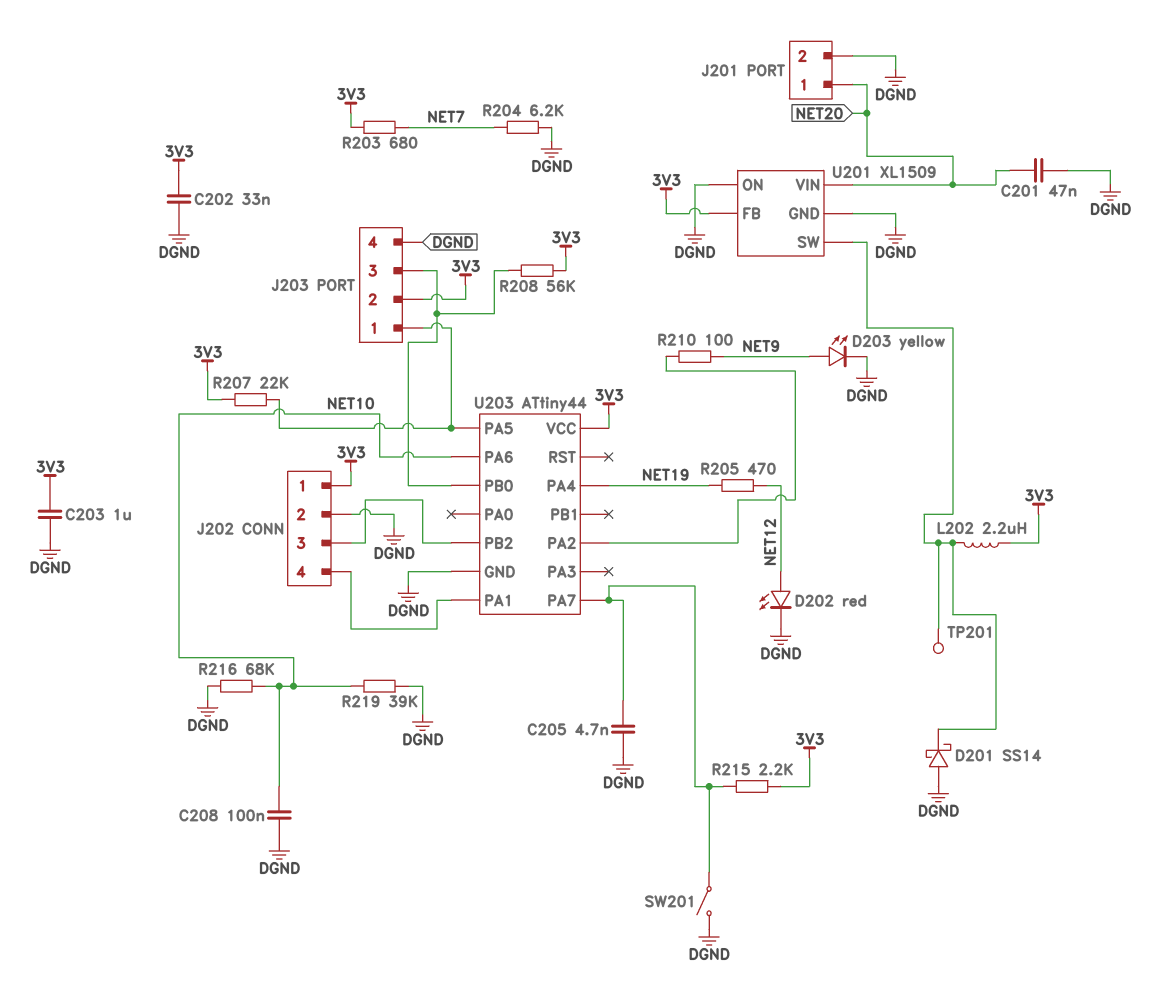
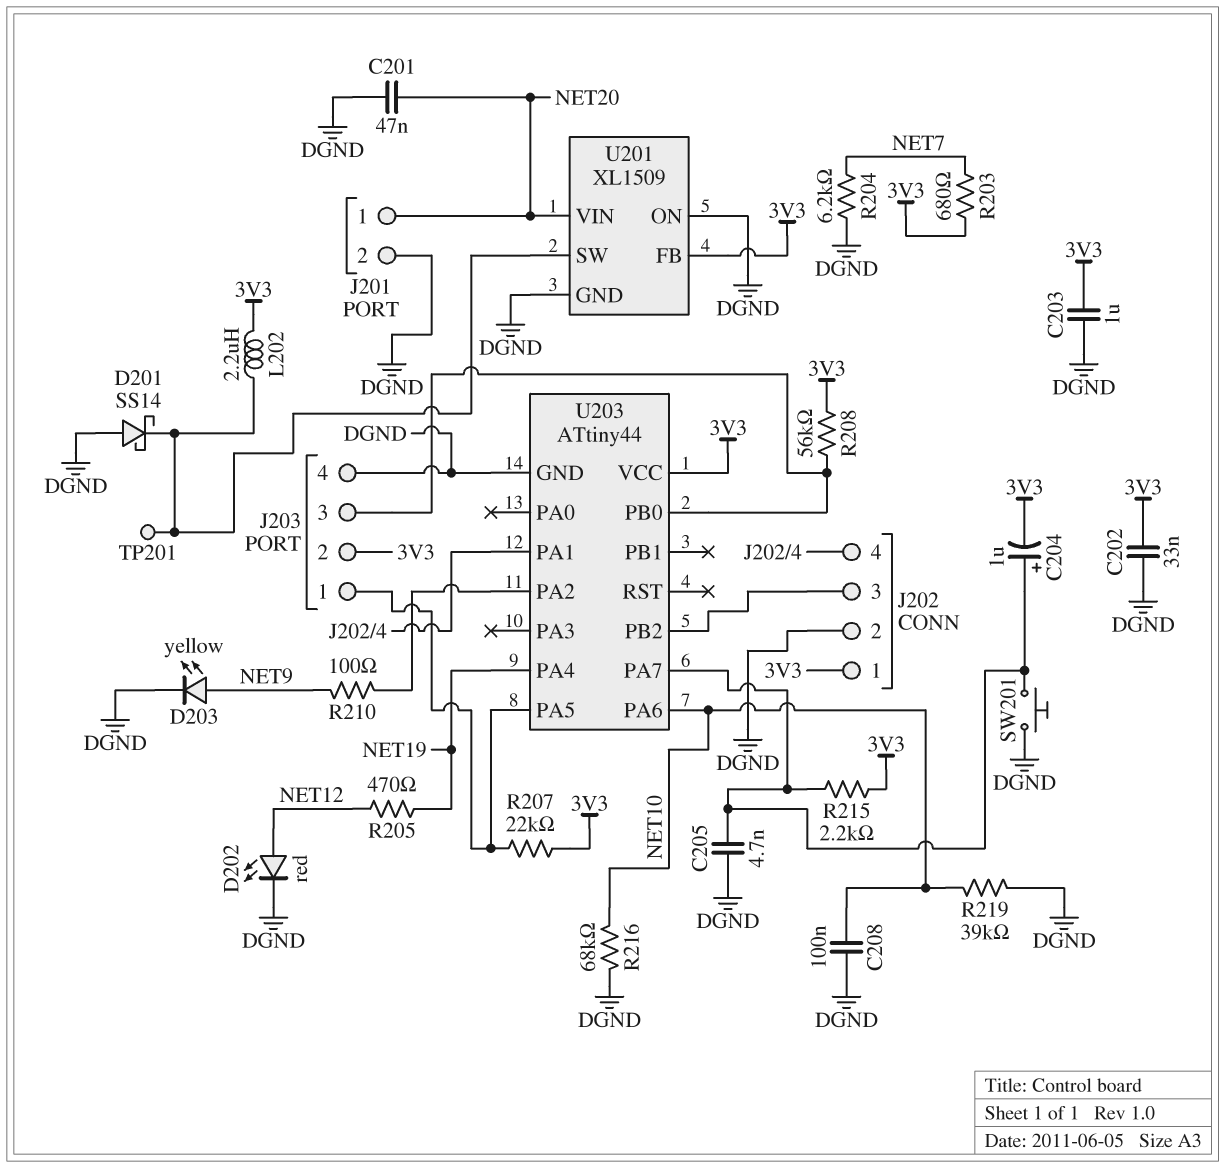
C204: none -> 1uF (plus U203/PA7, minus 3V3)
SW201: switch (DGND, U203/PA7) -> button (DGND, U203/PA7)

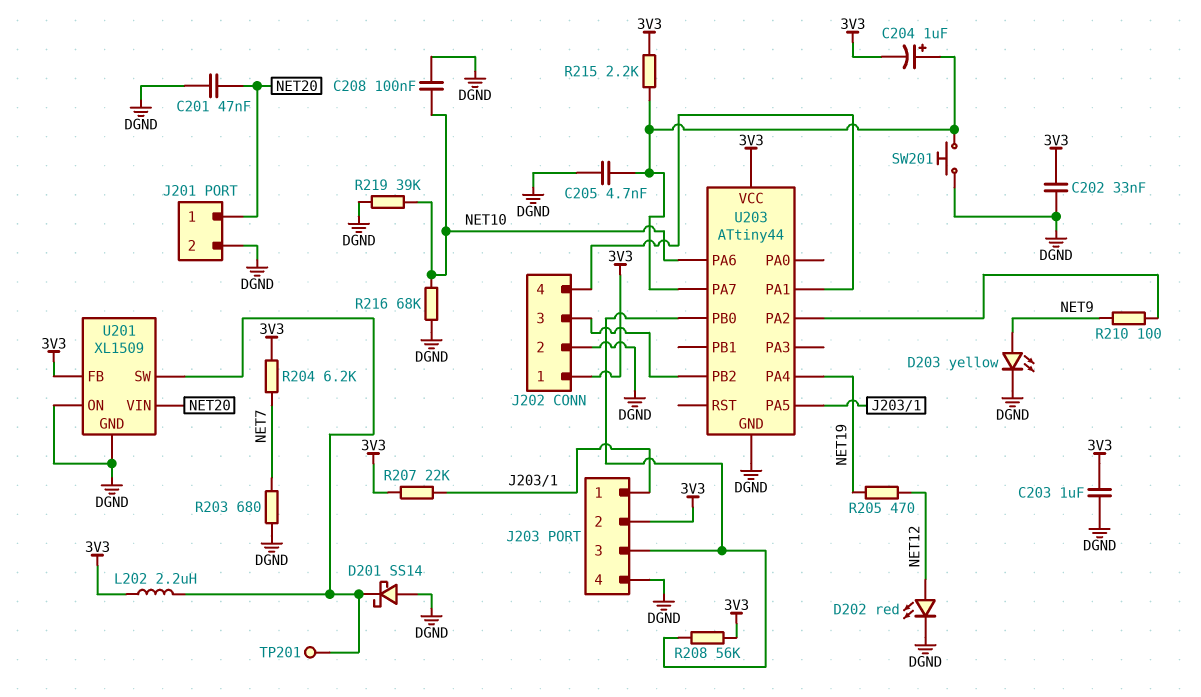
R203: 680 (3V3, NET7) -> 680 (DGND, NET7)
R204: 6.2k (DGND, NET7) -> 6.2k (3V3, NET7)

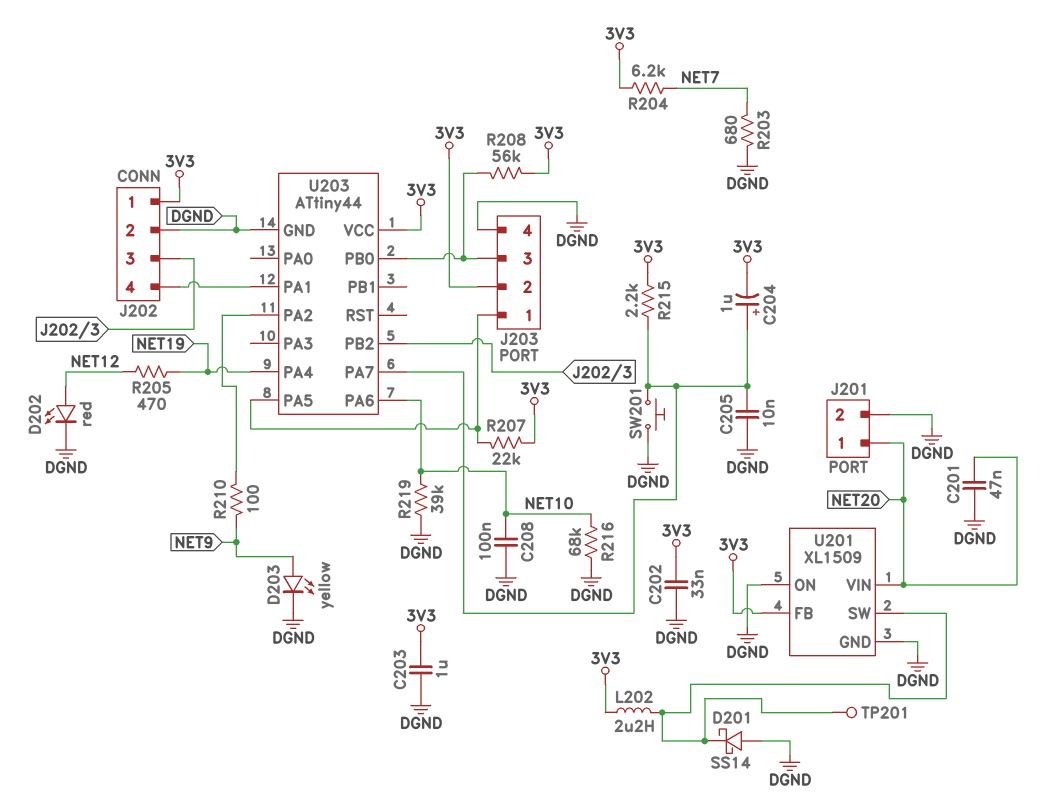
C205: 4.7nF (DGND, U203/PA7) -> 10nF (DGND, U203/PA7)

